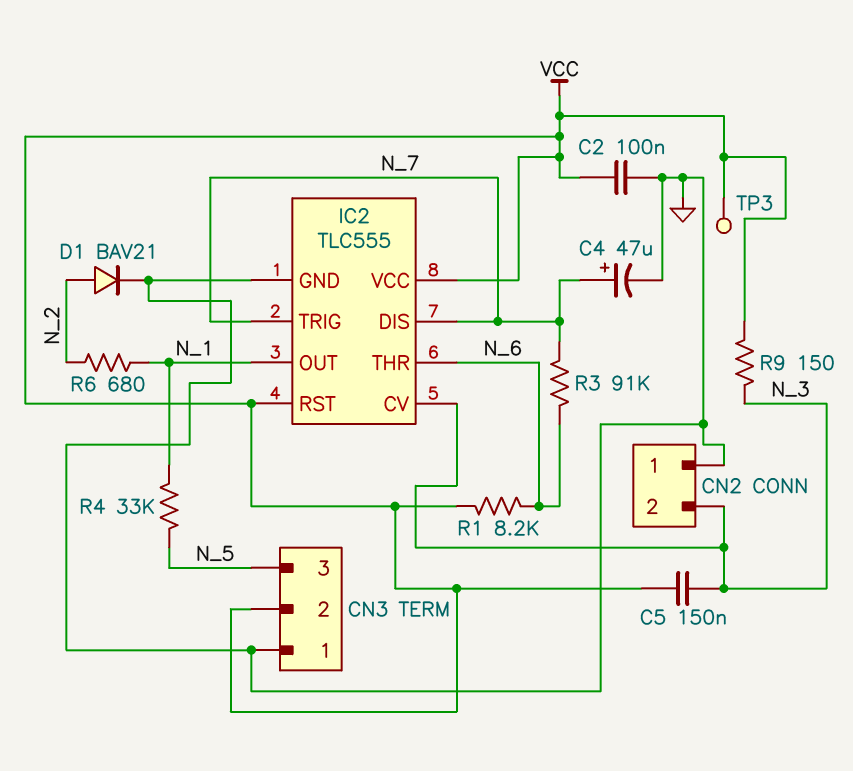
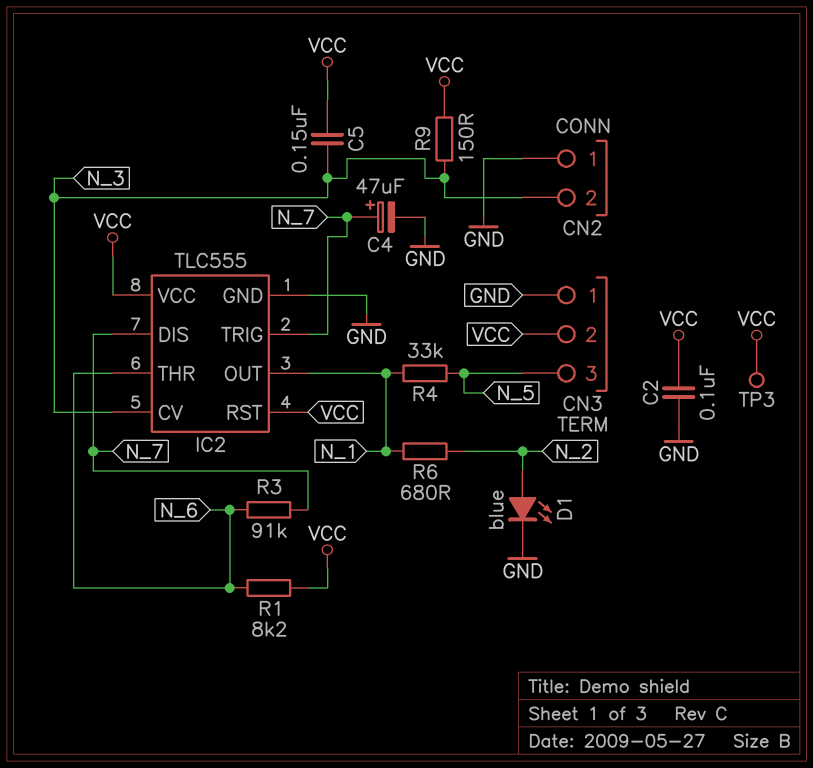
D1: diode BAV21 (A N_2, K GND) -> LED blue (A N_2, K GND)

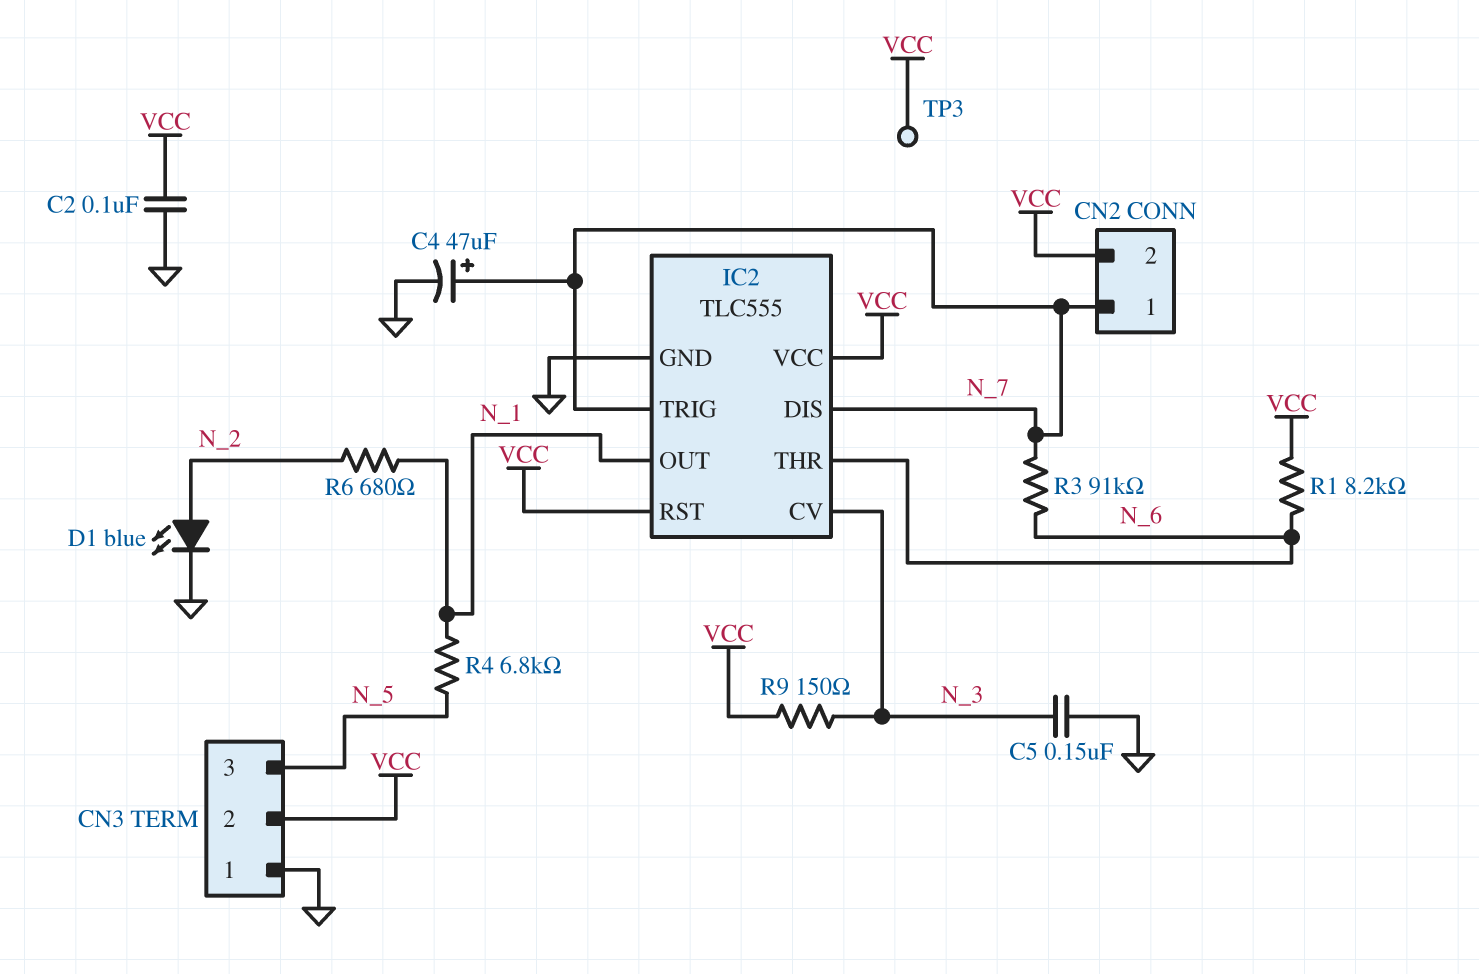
C5: 150nF (N_3, VCC) -> 150nF (GND, N_3)
CN2 pin 1: GND -> N_7
CN2 pin 2: N_3 -> VCC
R4: 33k (N_1, N_5) -> 6.8k (N_1, N_5)

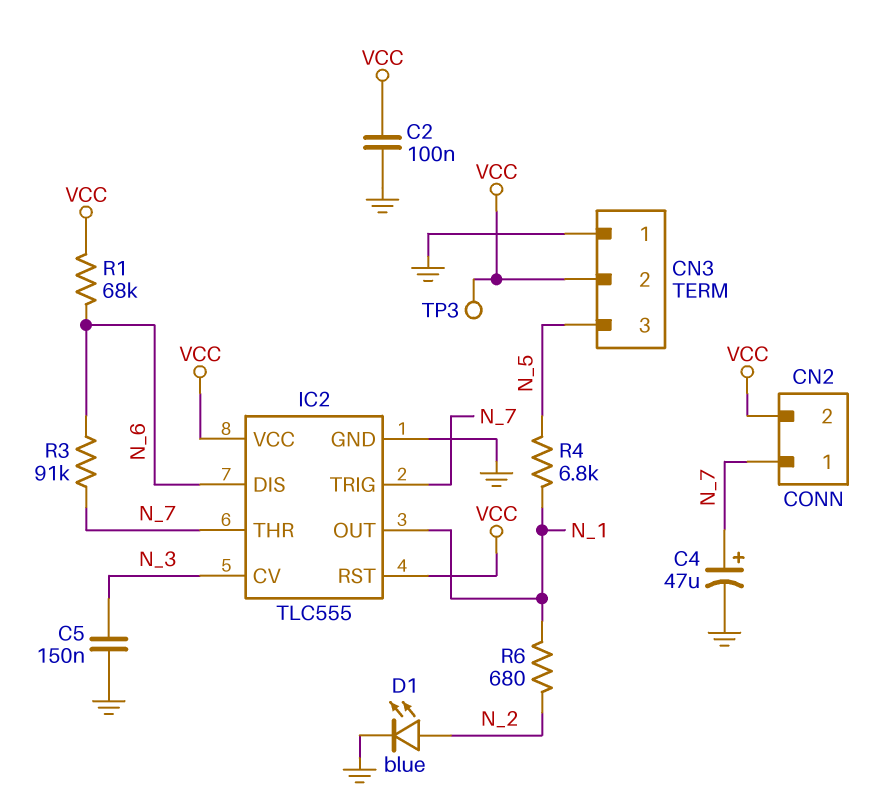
IC2 pin DIS: N_7 -> N_6
IC2 pin THR: N_6 -> N_7
R1: 8.2k (N_6, VCC) -> 68k (N_6, VCC)
R9: 150 (N_3, VCC) -> none

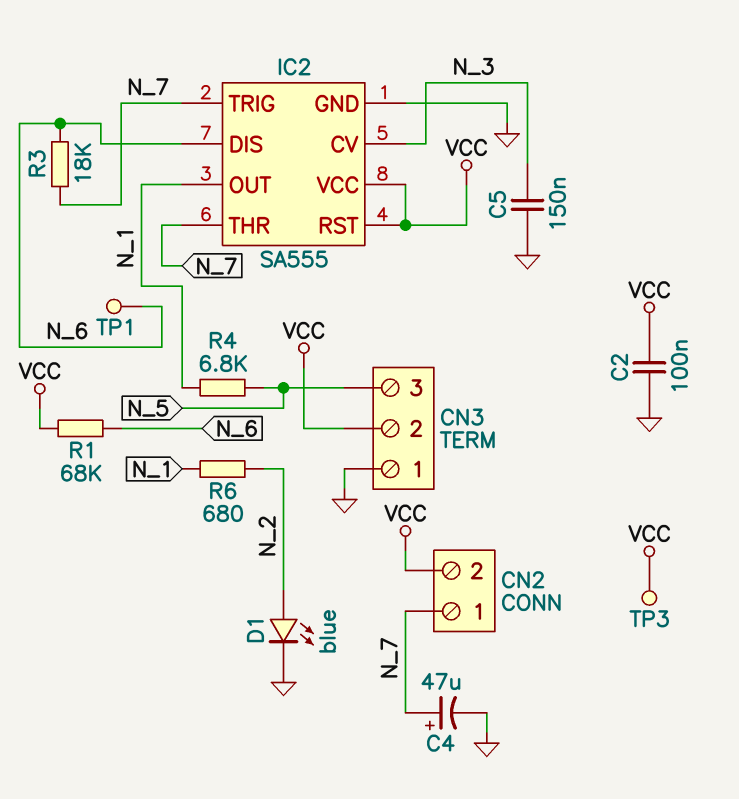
IC2: TLC555 -> SA555
R3: 91k (N_6, N_7) -> 18k (N_6, N_7)
TP1: none -> test point (N_6)

